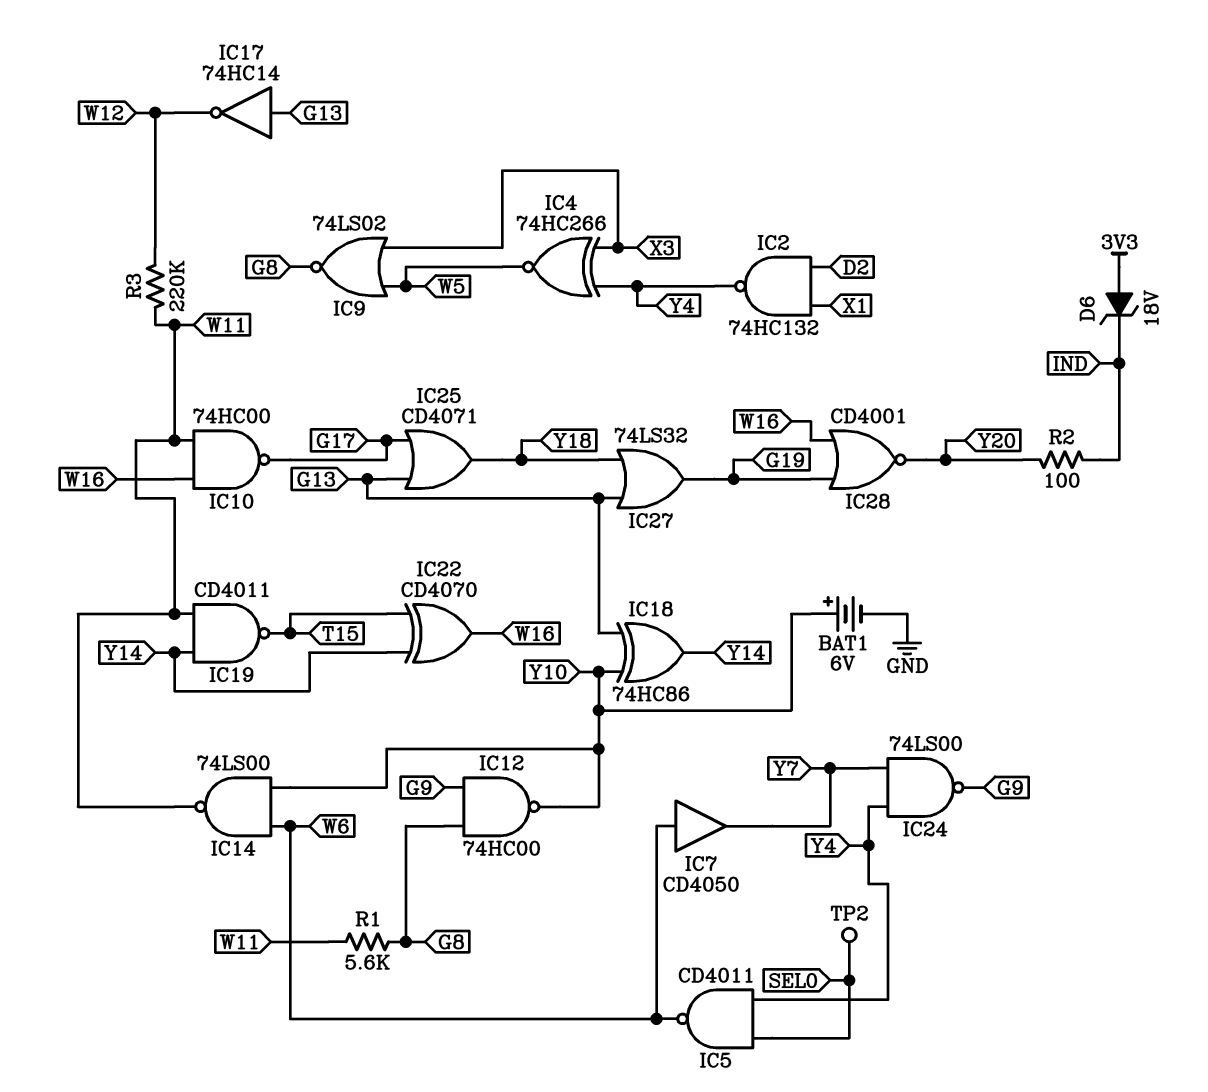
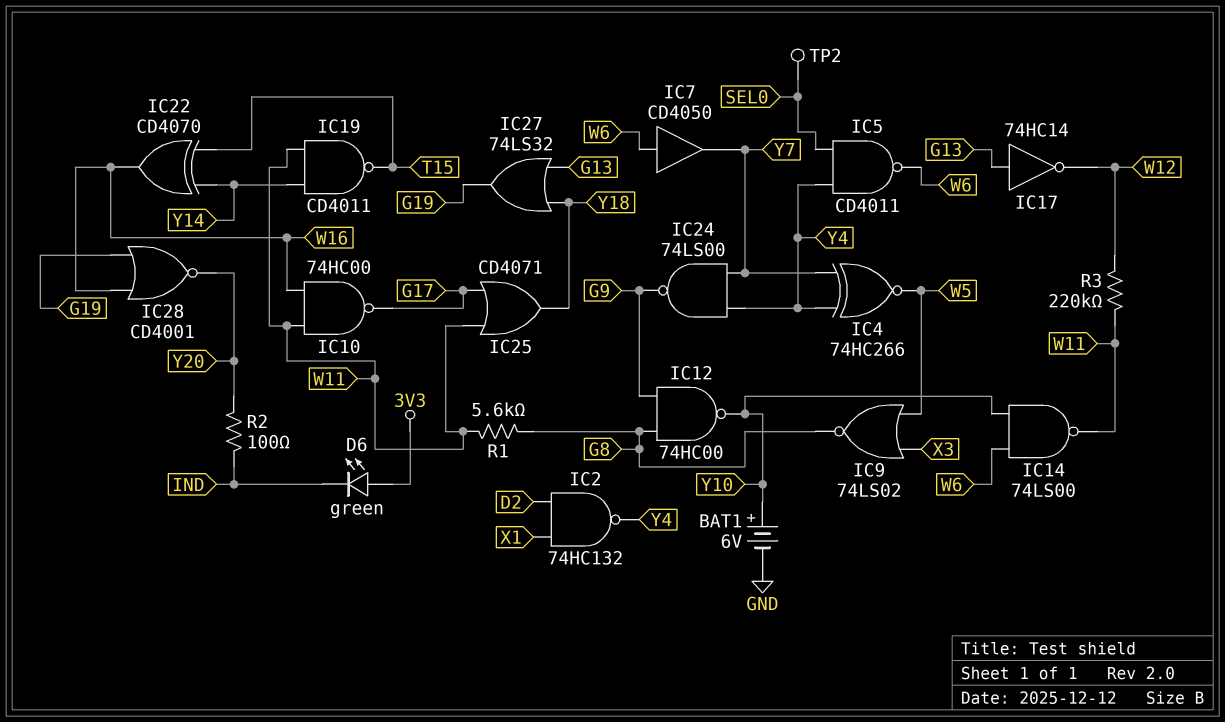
D6: zener 18V (A 3V3, K IND) -> LED green (A 3V3, K IND)
IC4: XNOR 74HC266 (in X3, in Y4, out W5) -> XNOR 74HC266 (in Y4, in Y7, out W5)
IC18: XOR 74HC86 (in G13, in Y10, out Y14) -> none
IC25: OR CD4071 (in G13, in G17, out Y18) -> OR CD4071 (in G17, in W11, out Y18)

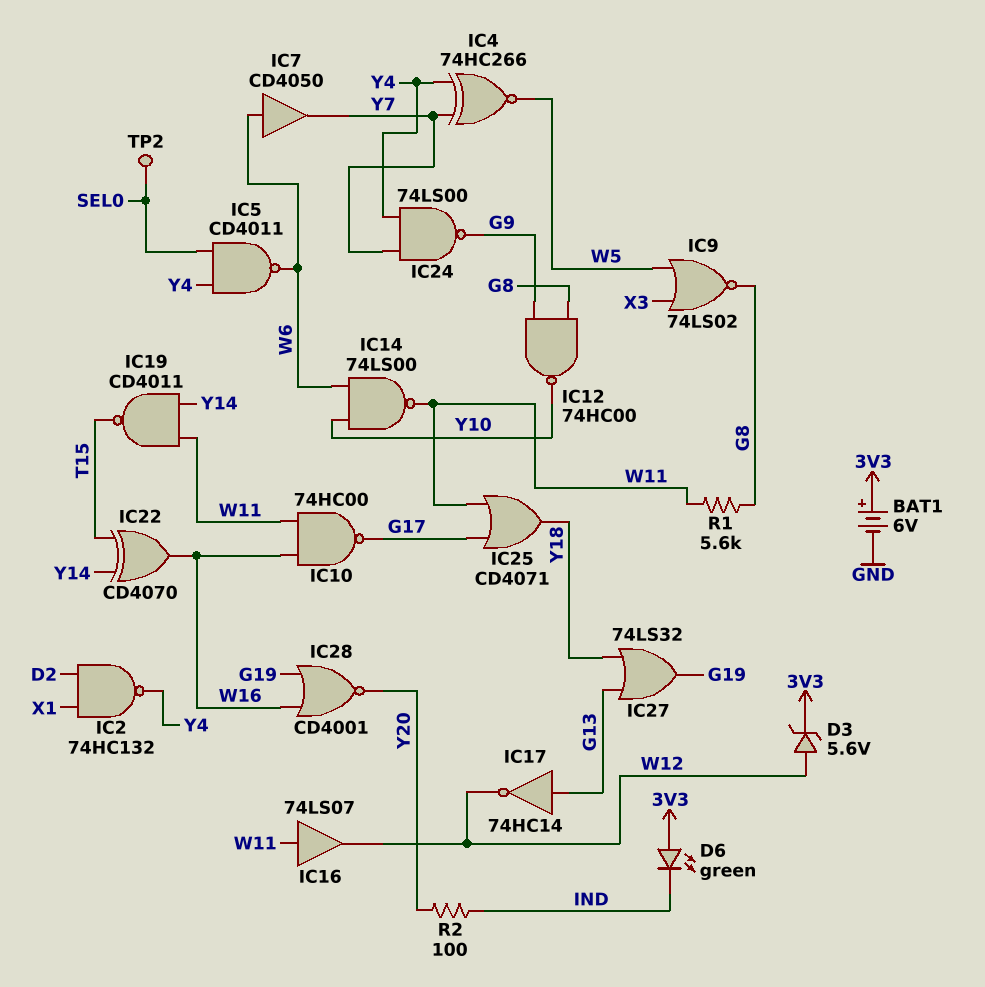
BAT1: 6V (plus Y10, minus GND) -> 6V (plus 3V3, minus GND)
D3: none -> zener 5.6V (A W12, K 3V3)
IC16: none -> buffer 74LS07 (in W11, out W12)
R3: 220k (W11, W12) -> none

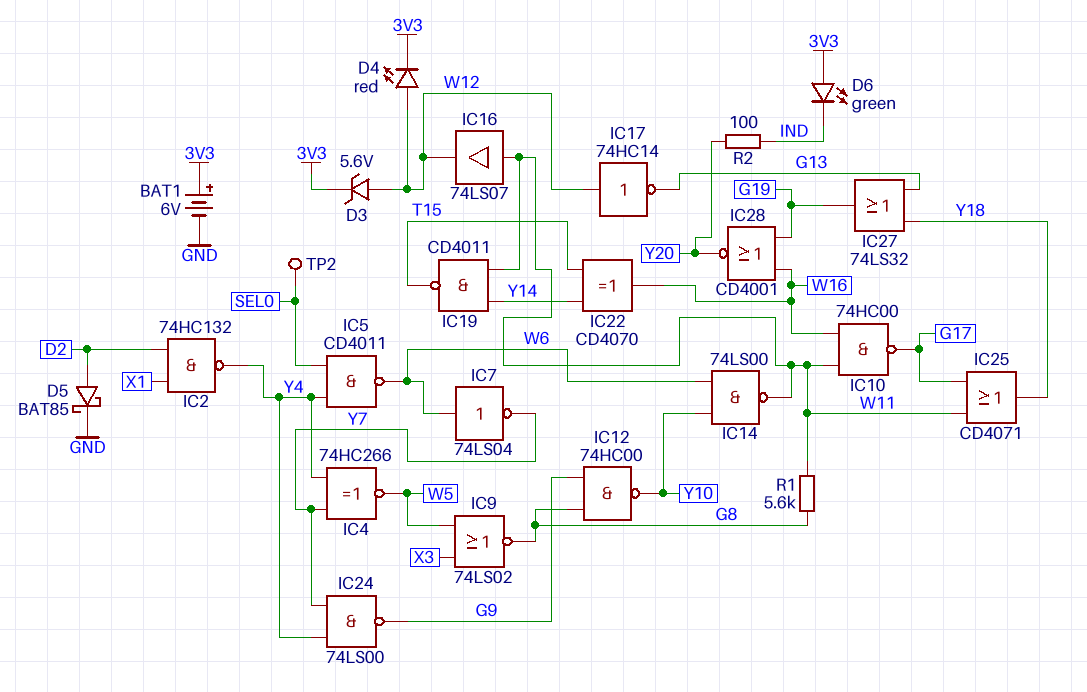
D4: none -> LED red (A W12, K 3V3)
D5: none -> schottky BAT85 (A D2, K GND)
IC7: buffer CD4050 (in W6, out Y7) -> NOT 74LS04 (in W6, out Y7)
IC17: NOT 74HC14 (in G13, out W12) -> NOT 74HC14 (in W12, out G13)

